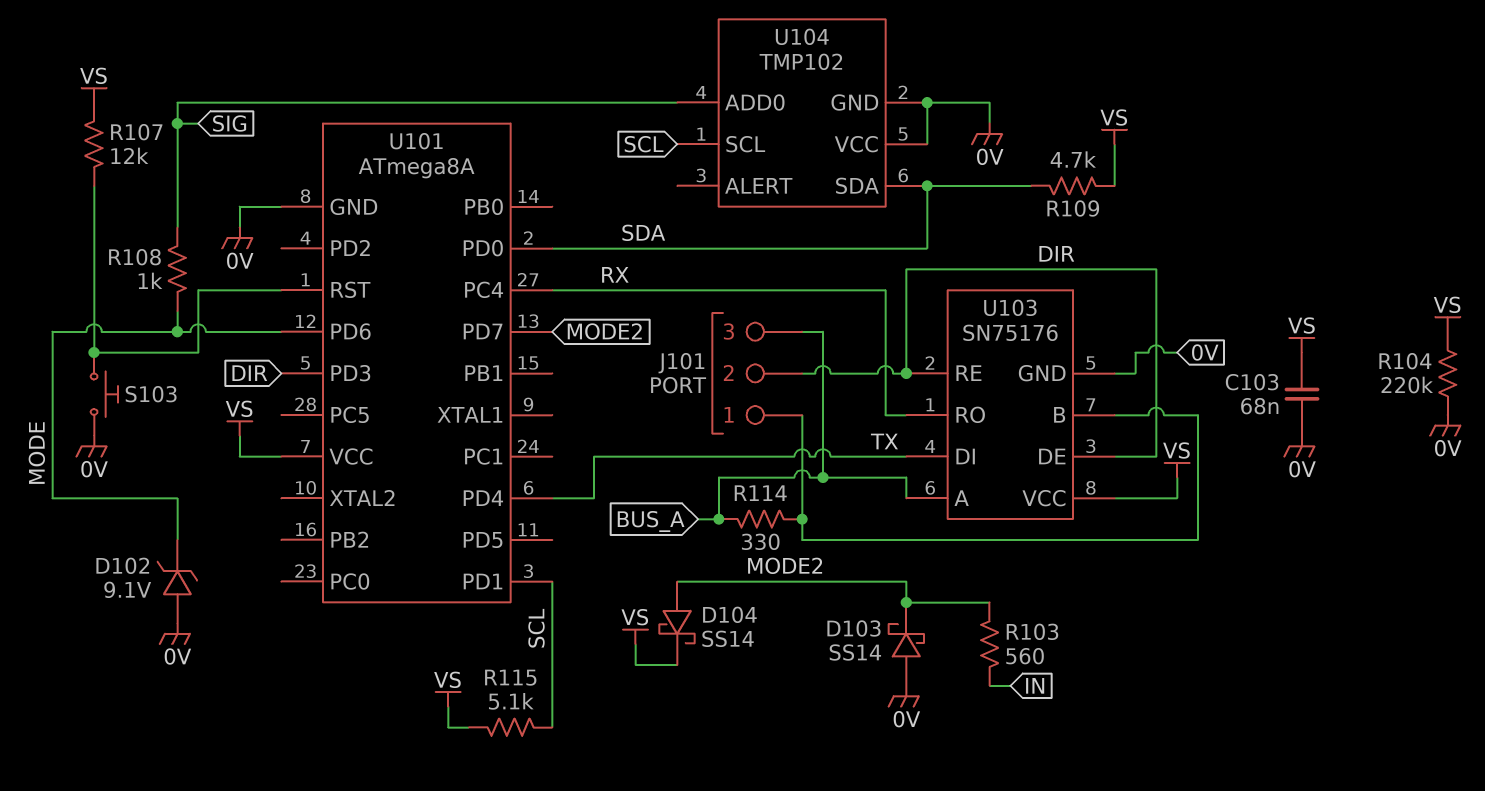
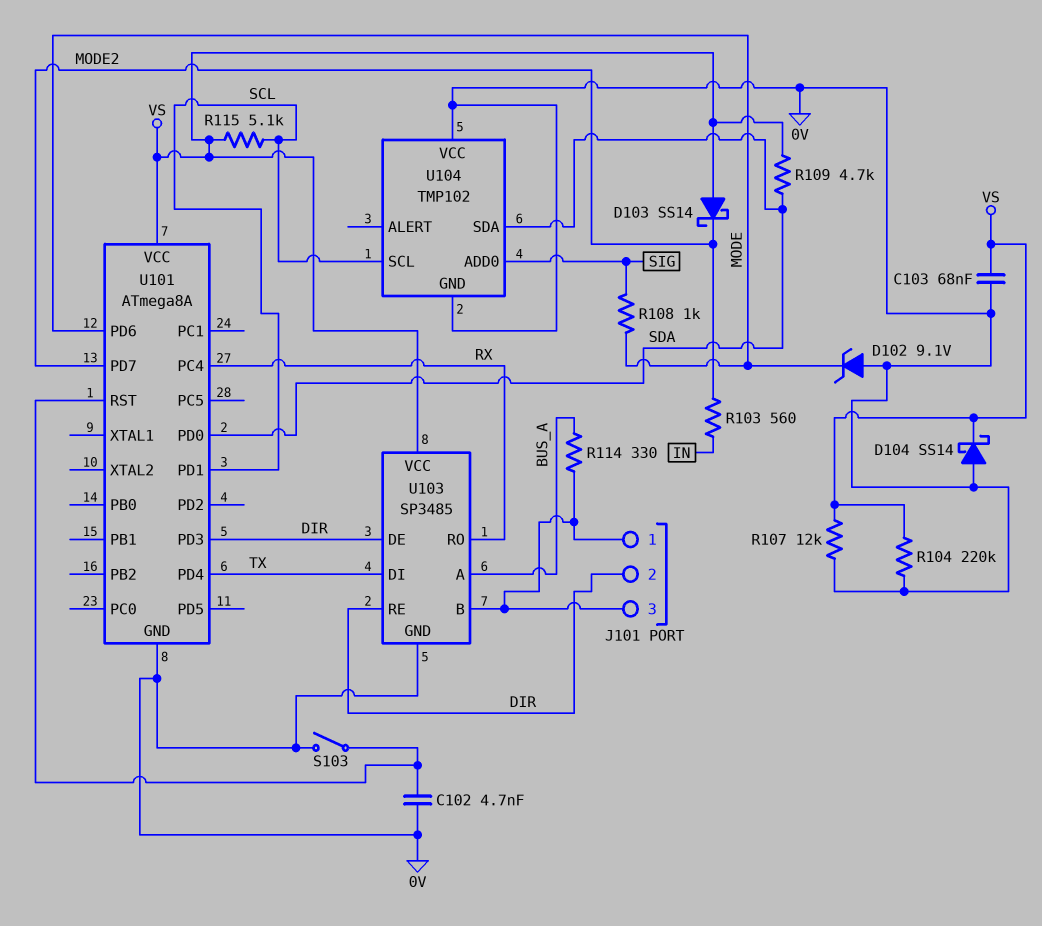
C102: none -> 4.7nF (0V, U101/RST)
D103: schottky SS14 (A 0V, K MODE2) -> schottky SS14 (A VS, K MODE2)
D104: schottky SS14 (A MODE2, K VS) -> schottky SS14 (A 0V, K VS)
J101 pin 3: BUS_A -> J101/1
R107: 12k (U101/RST, VS) -> 12k (0V, VS)
S103: button (0V, U101/RST) -> switch (0V, U101/RST)
U103: SN75176 -> SP3485

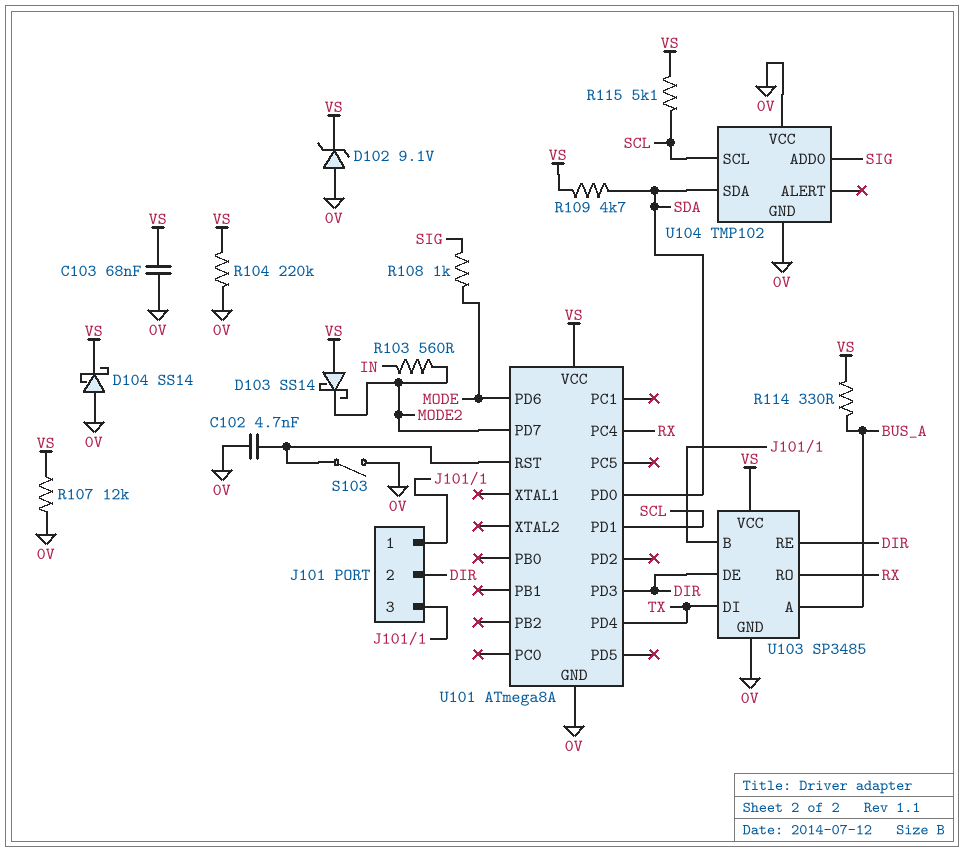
D102: zener 9.1V (A 0V, K MODE) -> zener 9.1V (A 0V, K VS)
R114: 330 (BUS_A, J101/1) -> 330 (BUS_A, VS)

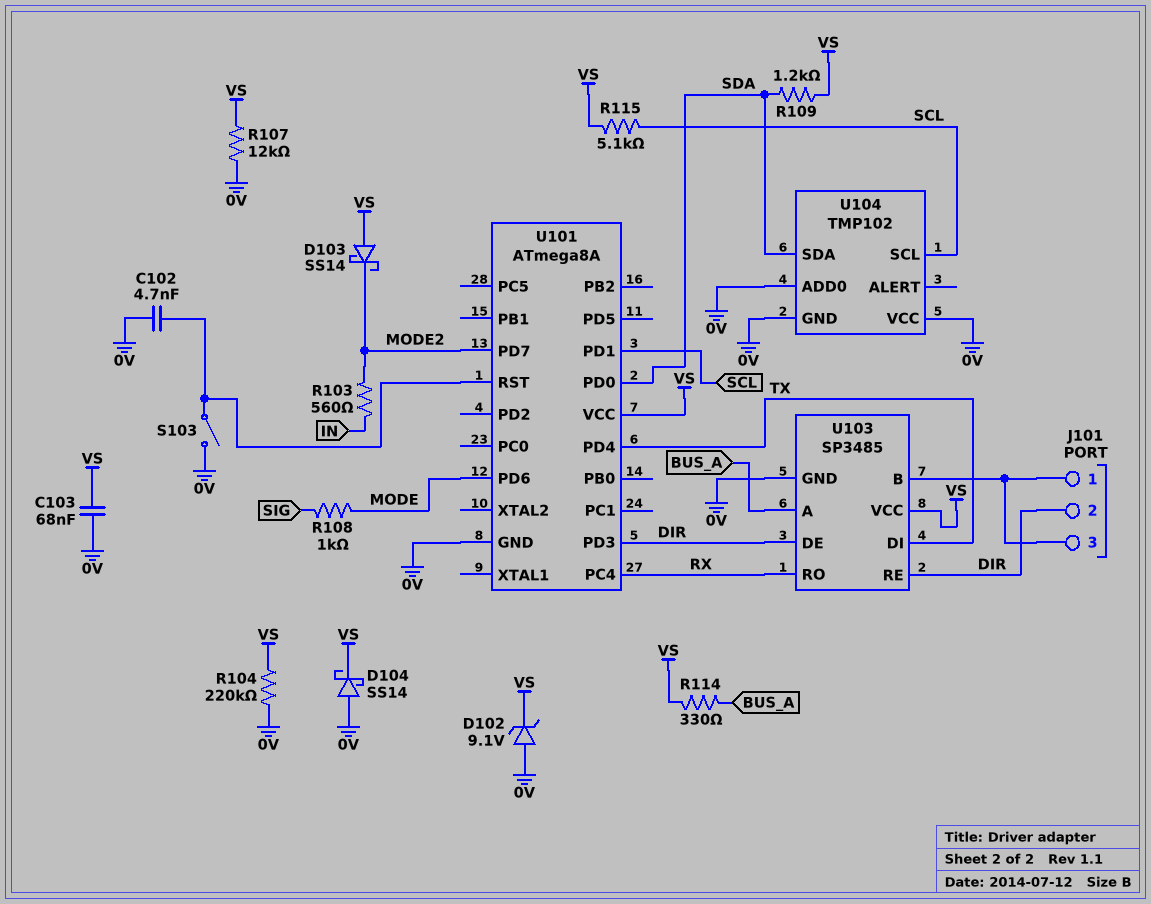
R109: 4.7k (SDA, VS) -> 1.2k (SDA, VS)
U104 pin ADD0: SIG -> 0V

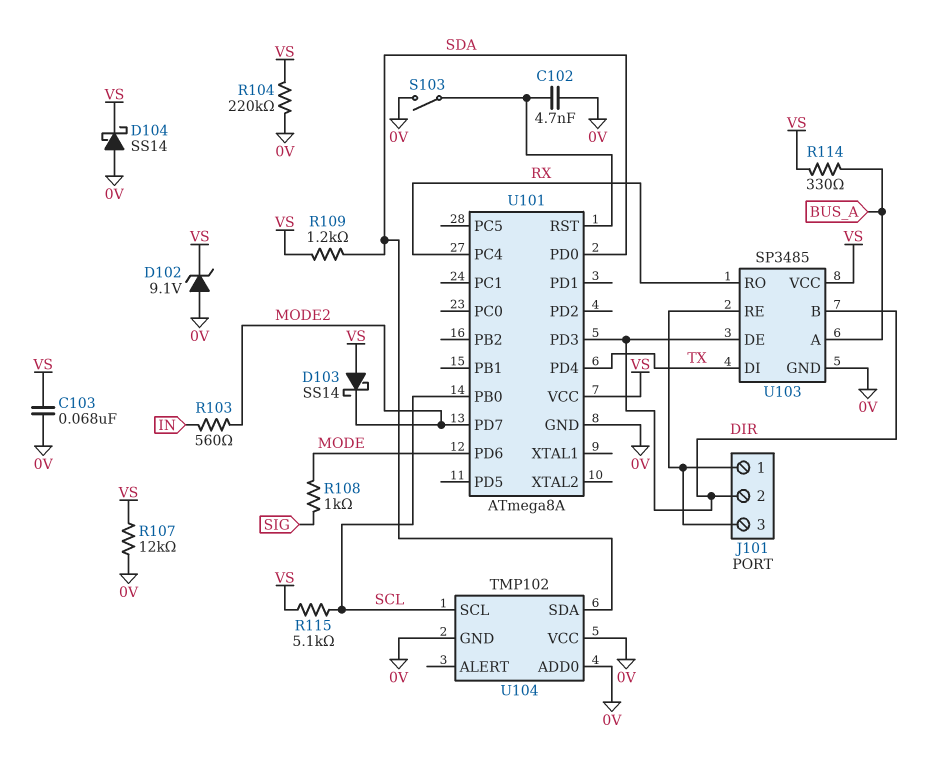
U101 pin PB0: none -> SCL
U101 pin PD1: SCL -> none
U103 pin B: J101/1 -> DIR
U103 pin RE: DIR -> J101/1

